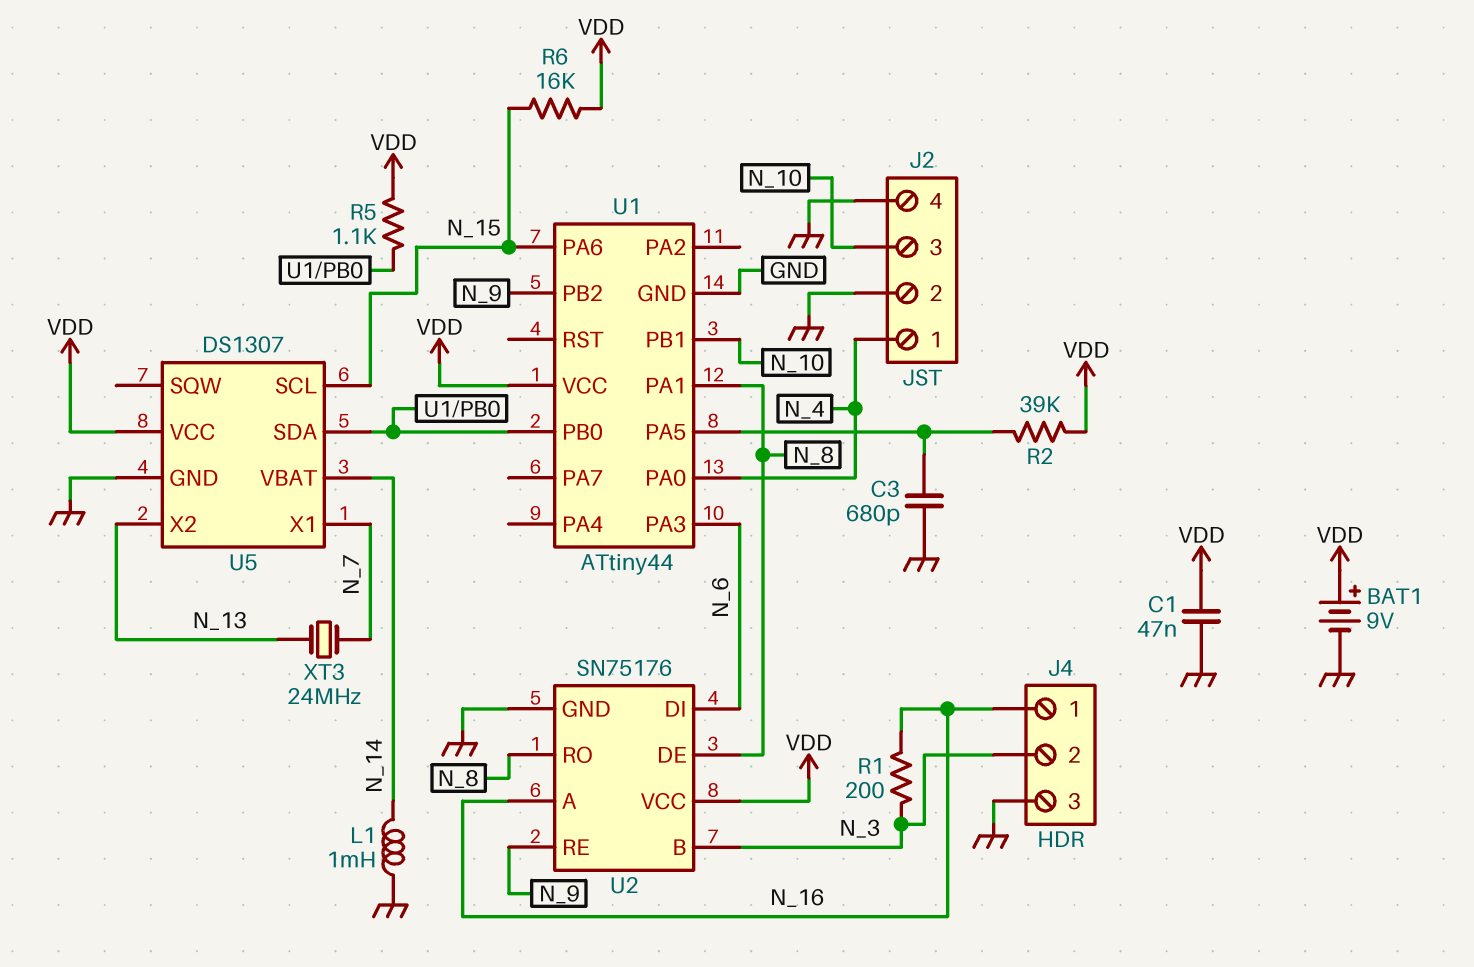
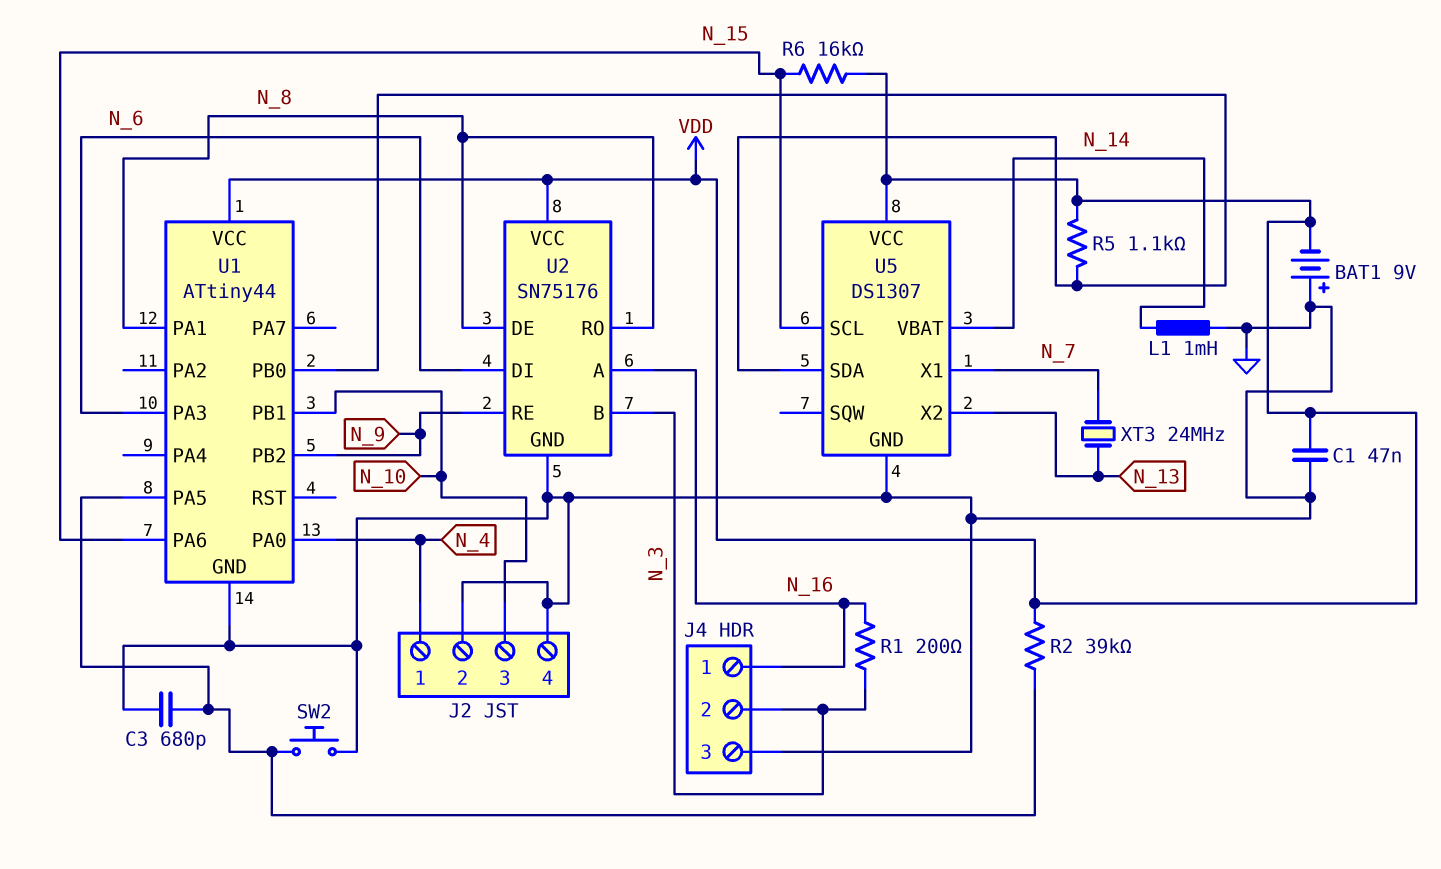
BAT1: 9V (plus VDD, minus GND) -> 9V (plus GND, minus VDD)
SW2: none -> button (GND, U1/PA5)

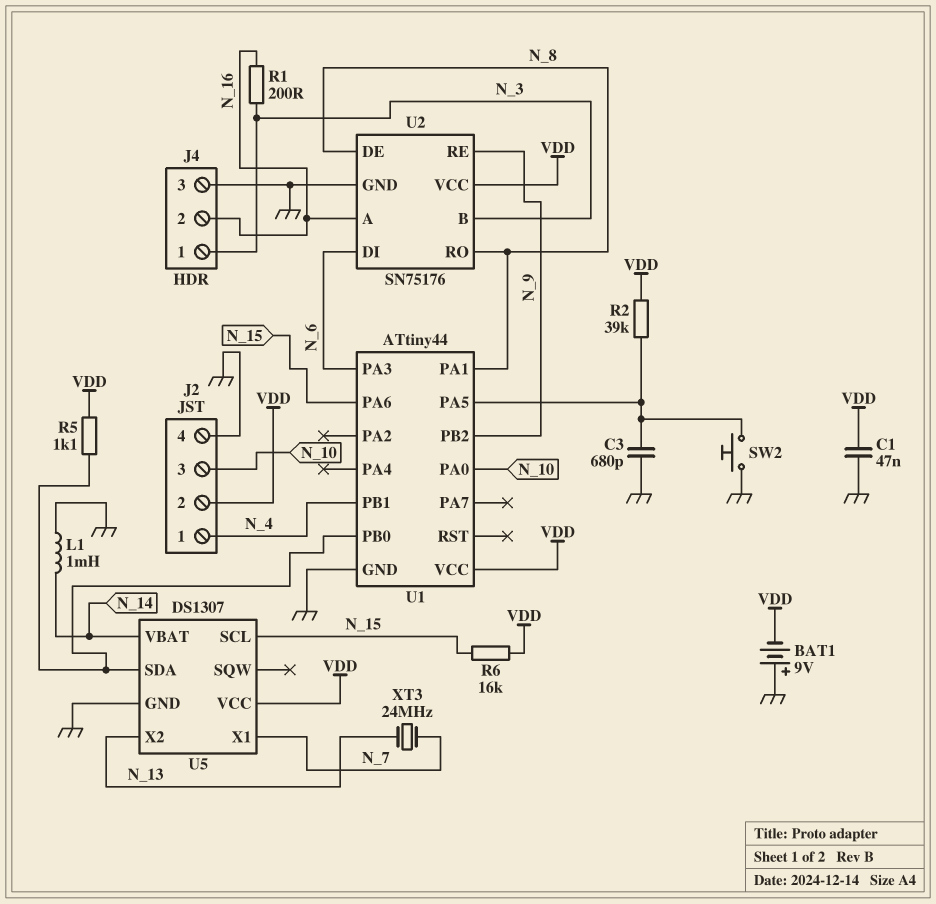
J2 pin 2: GND -> VDD
J4 pin 1: N_16 -> N_3
J4 pin 2: N_3 -> N_16
U1 pin PA0: N_4 -> N_10
U1 pin PB1: N_10 -> N_4

